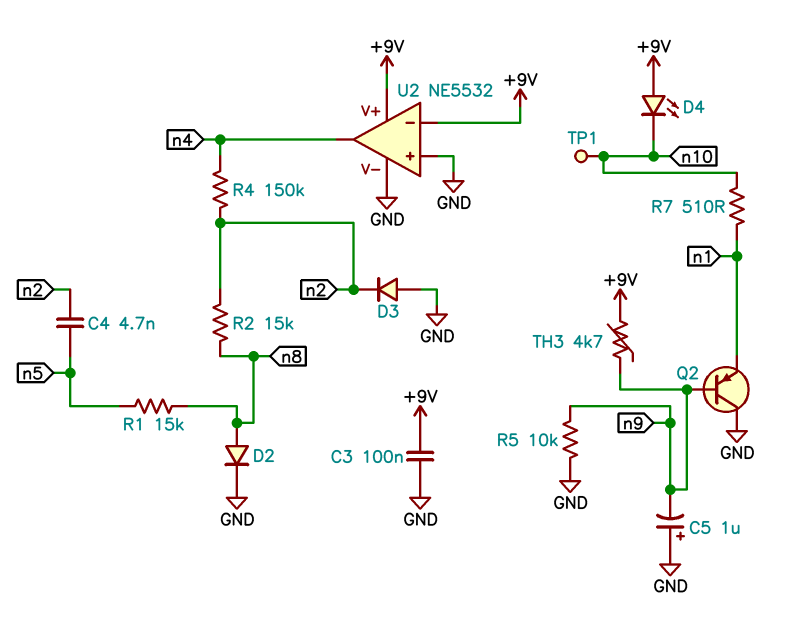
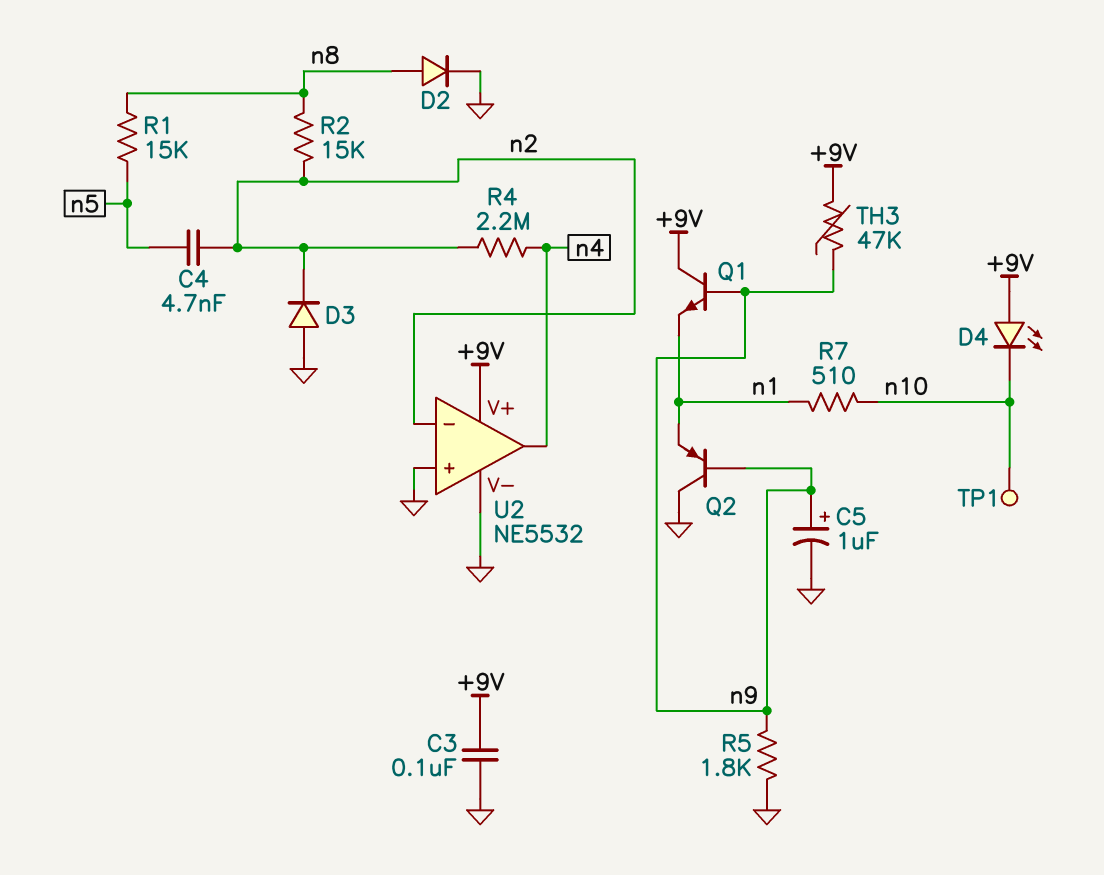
C5: 1uF (plus GND, minus n9) -> 1uF (plus n9, minus GND)
Q1: none -> NPN (B n9, C +9V, E n1)
R4: 150k (n2, n4) -> 2.2M (n2, n4)
R5: 10k (GND, n9) -> 1.8k (GND, n9)
TH3: 4.7k (+9V, n9) -> 47k (+9V, n9)
U2 pin in-: +9V -> n2

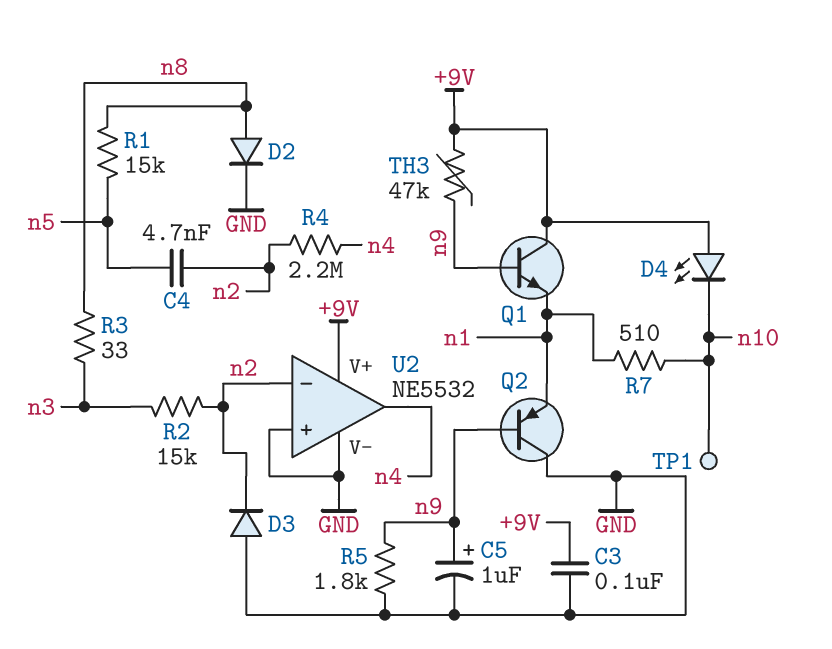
R2: 15k (n2, n8) -> 15k (n2, n3)
R3: none -> 33 (n3, n8)

